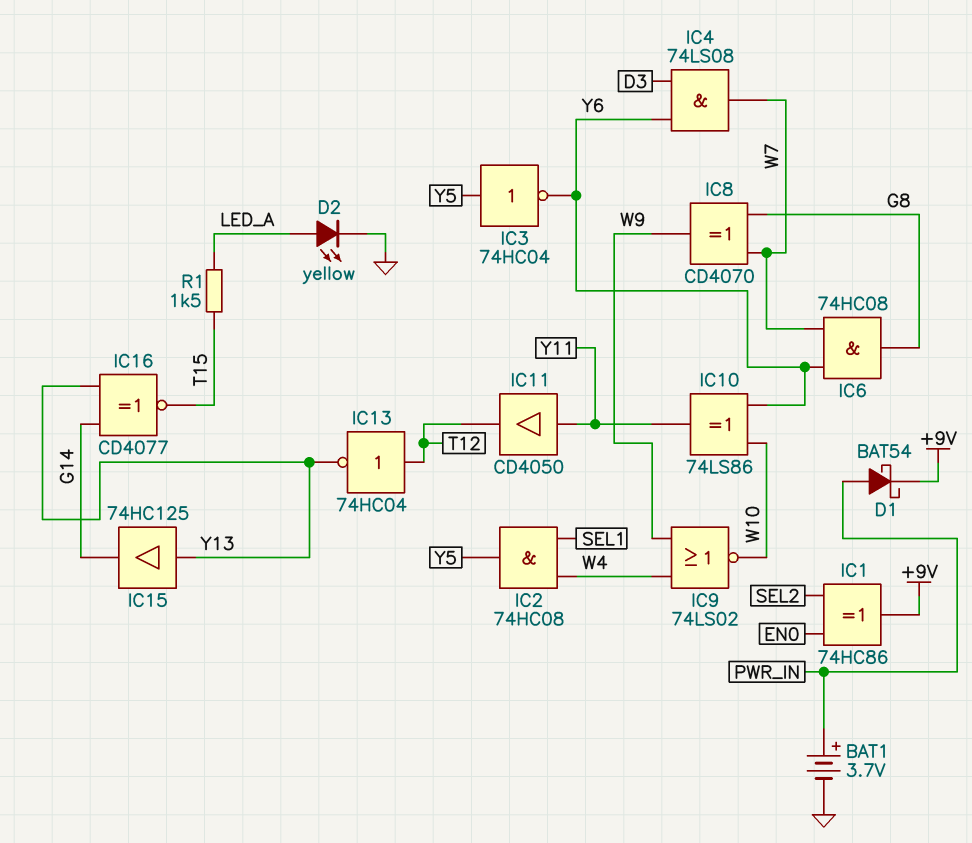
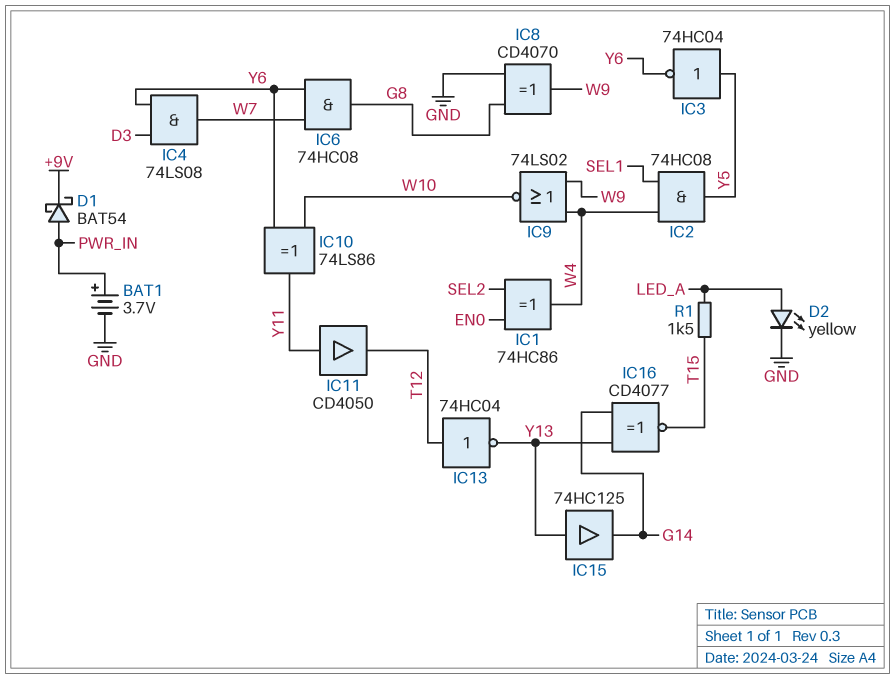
IC1: XOR 74HC86 (in EN0, in SEL2, out +9V) -> XOR 74HC86 (in EN0, in SEL2, out W4)
IC8: XOR CD4070 (in G8, in W7, out W9) -> XOR CD4070 (in G8, in GND, out W9)

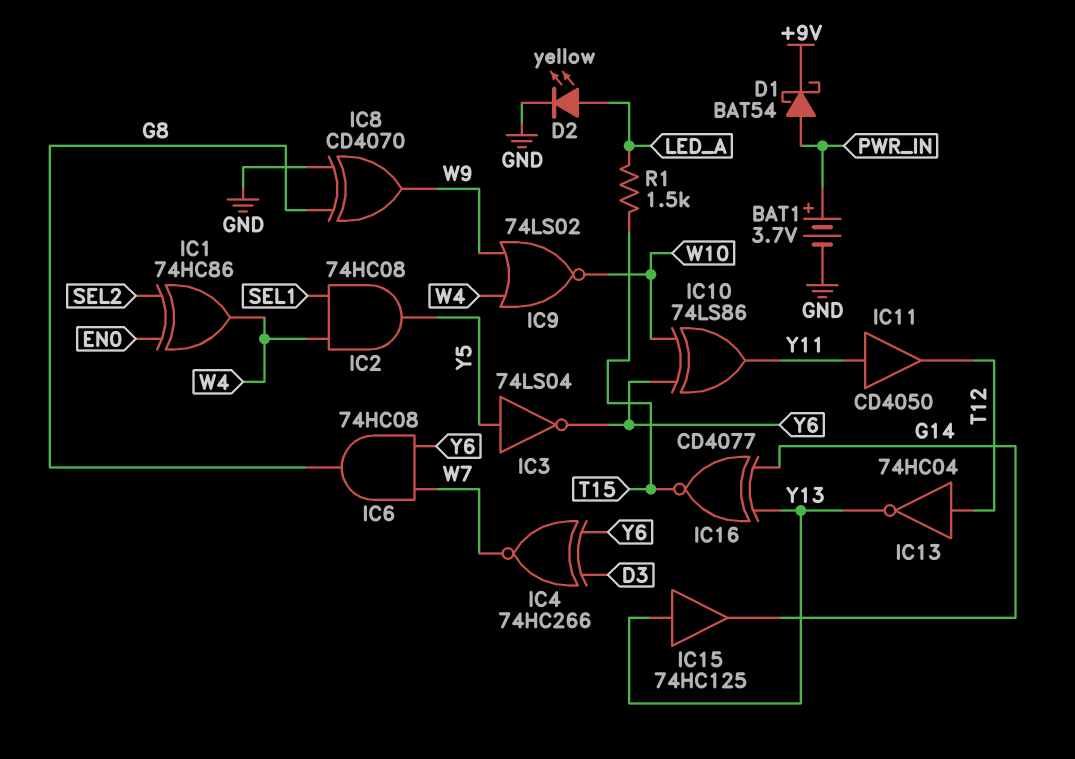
IC3: NOT 74HC04 (in Y5, out Y6) -> NOT 74LS04 (in Y5, out Y6)
IC4: AND 74LS08 (in D3, in Y6, out W7) -> XNOR 74HC266 (in D3, in Y6, out W7)

